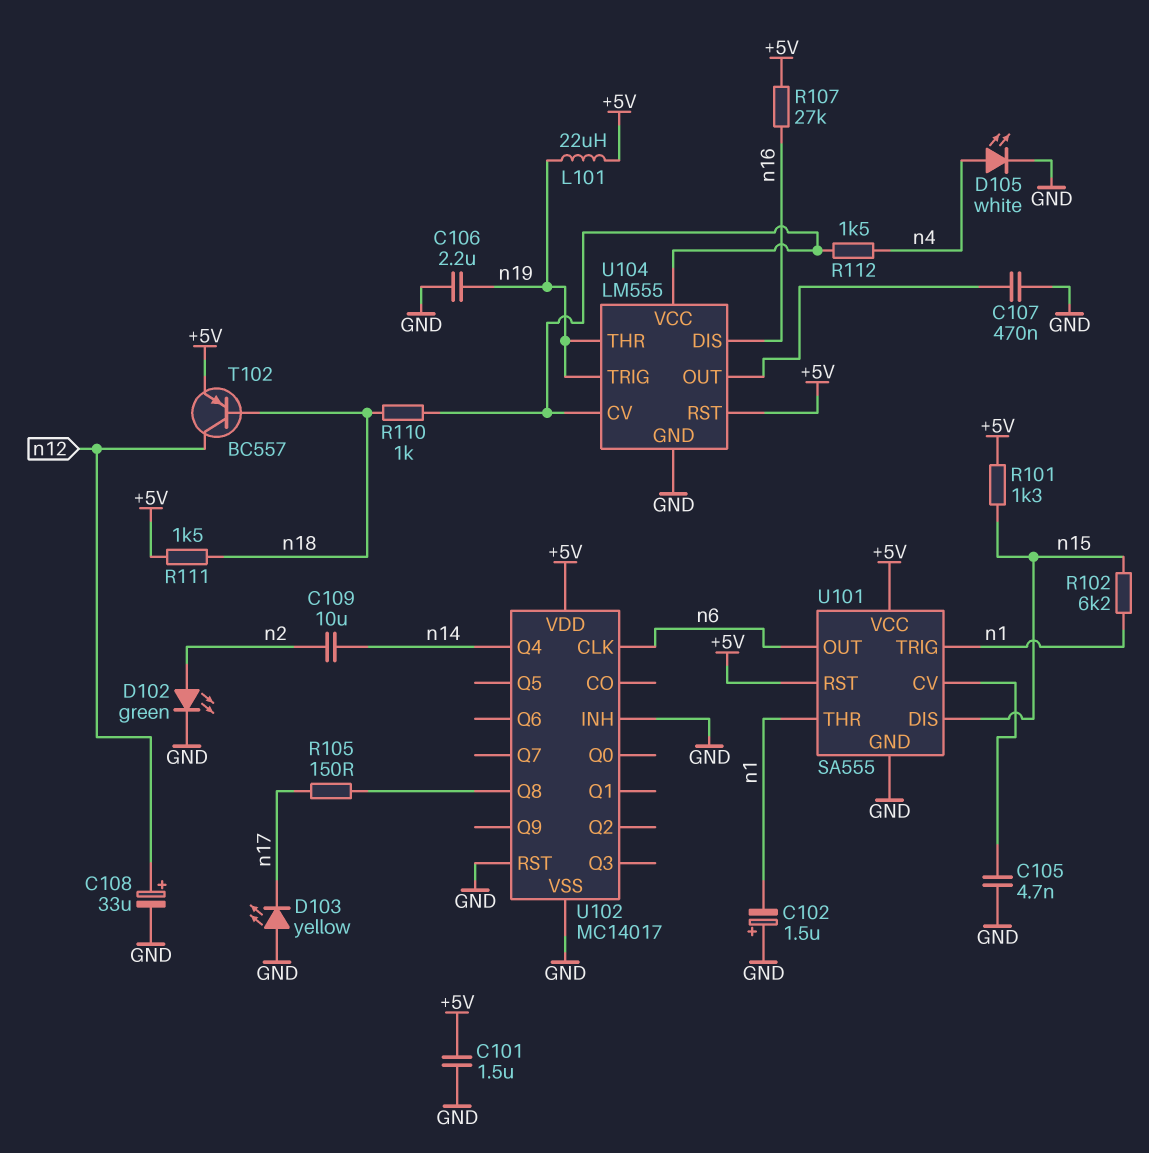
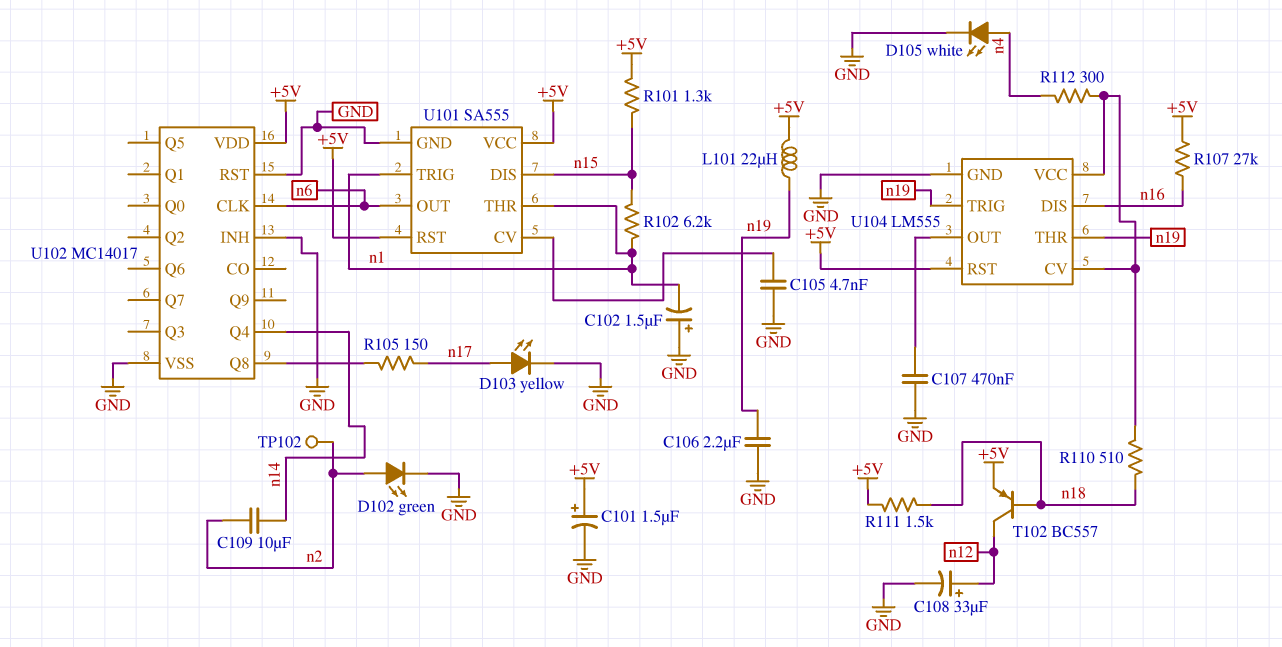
C101: 1.5uF (+5V, GND) -> 1.5uF (plus +5V, minus GND)
D103: LED yellow (A GND, K n17) -> LED yellow (A n17, K GND)
R110: 1k (U104/CV, n18) -> 510 (U104/CV, n18)
R112: 1.5k (U104/CV, n4) -> 300 (U104/CV, n4)
TP102: none -> test point (n2)

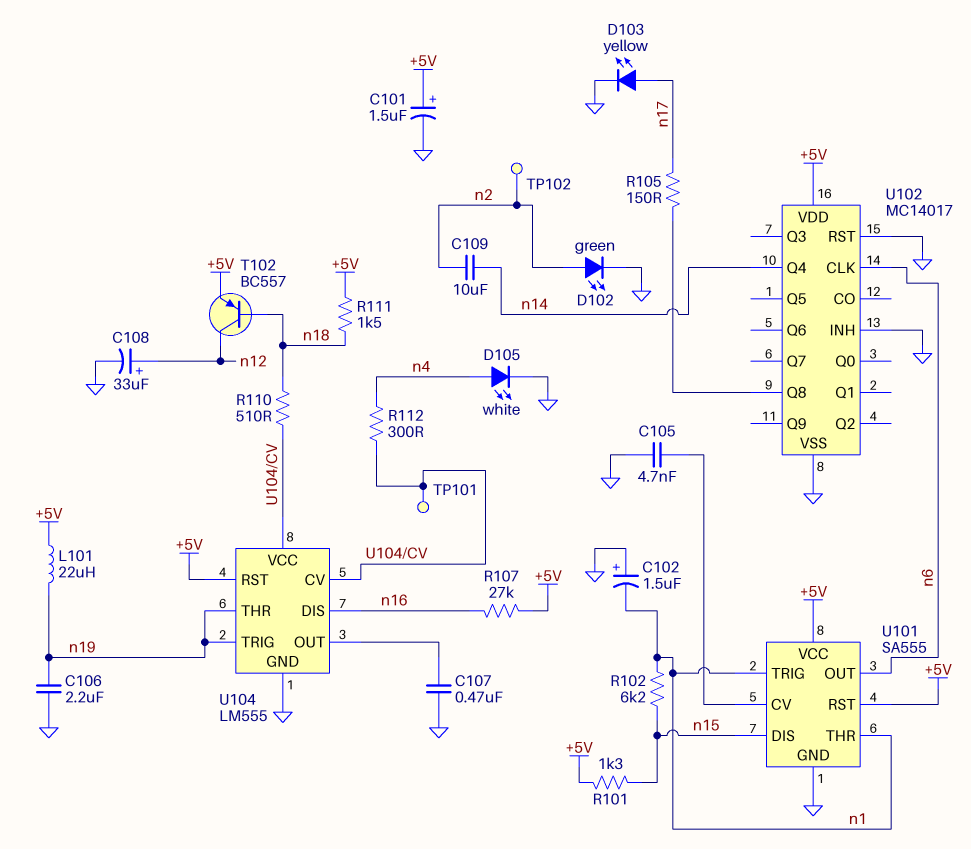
TP101: none -> test point (U104/CV)

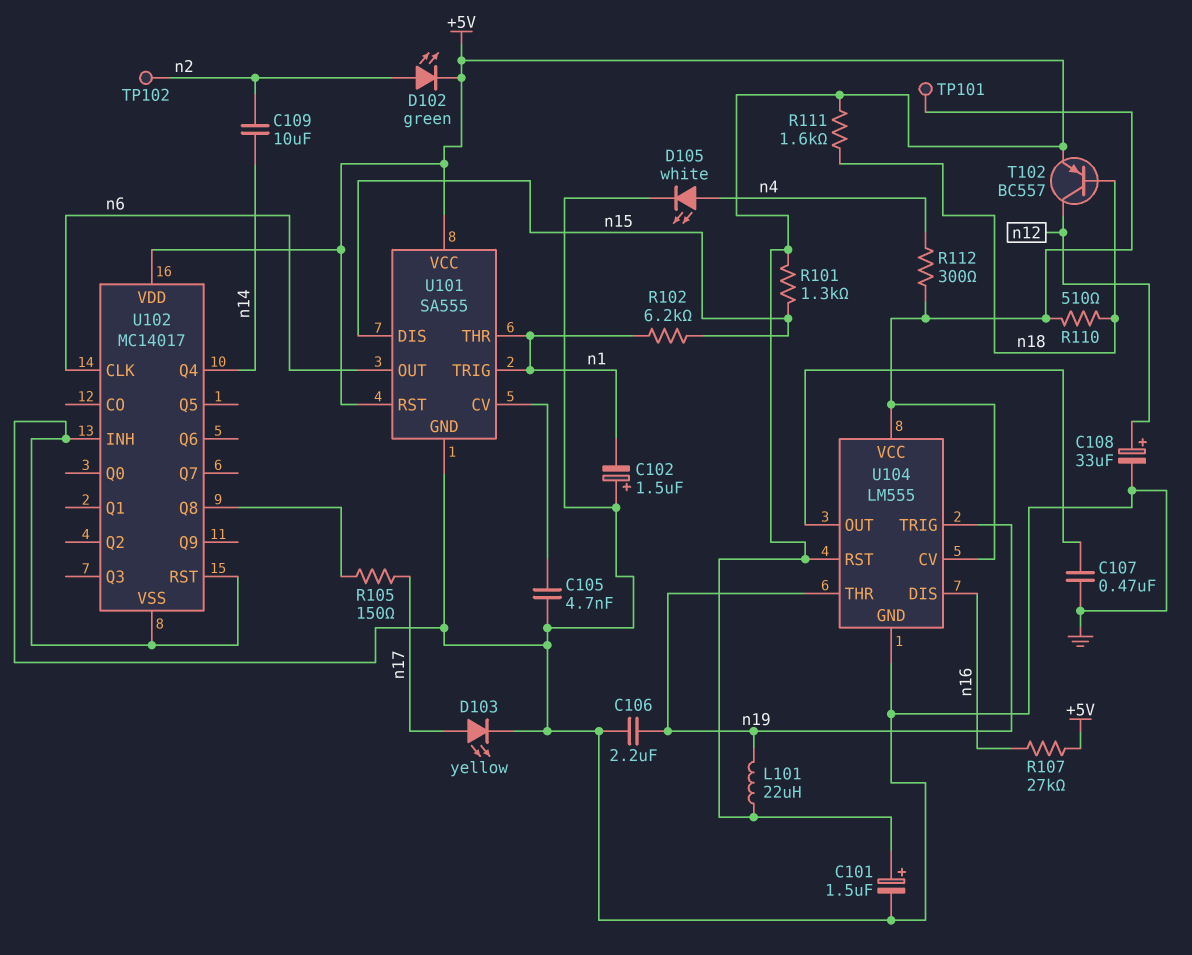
D102: LED green (A n2, K GND) -> LED green (A n2, K +5V)
R111: 1.5k (+5V, n18) -> 1.6k (+5V, n18)

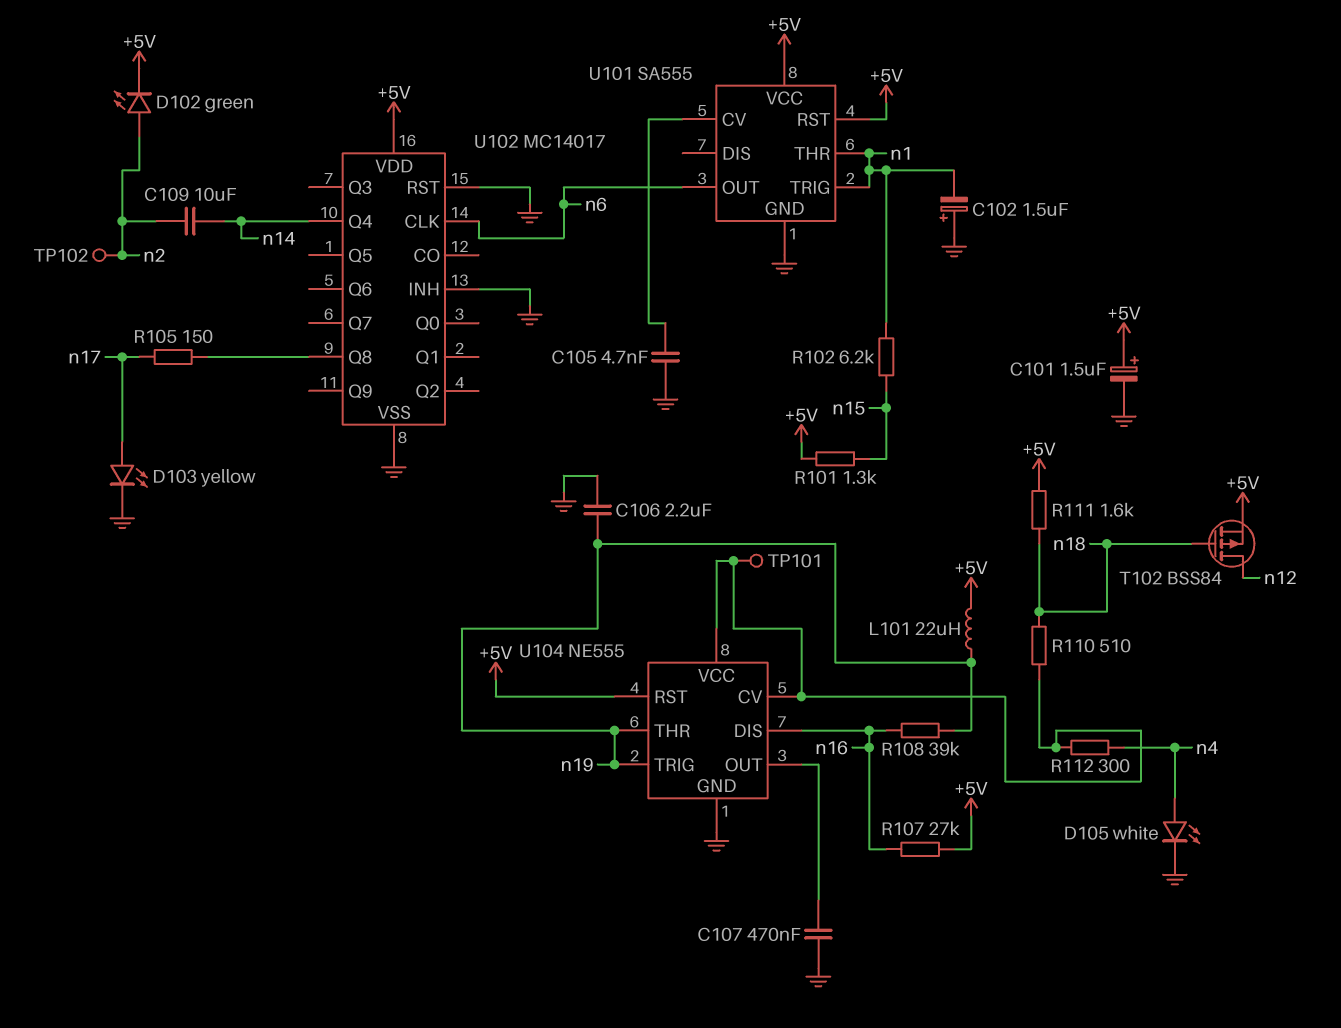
C108: 33uF (plus n12, minus GND) -> none
R108: none -> 39k (n16, n19)
T102: PNP BC557 (B n18, C n12, E +5V) -> PMOS BSS84 (G n18, D n12, S +5V)
U101 pin DIS: n15 -> none
U104: LM555 -> NE555

